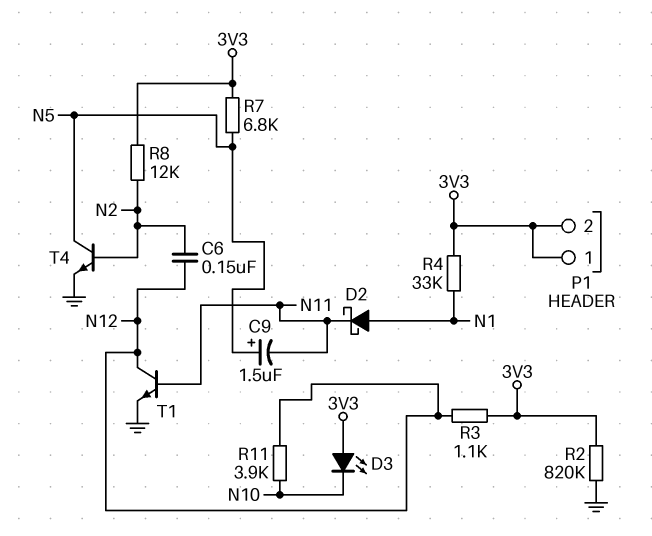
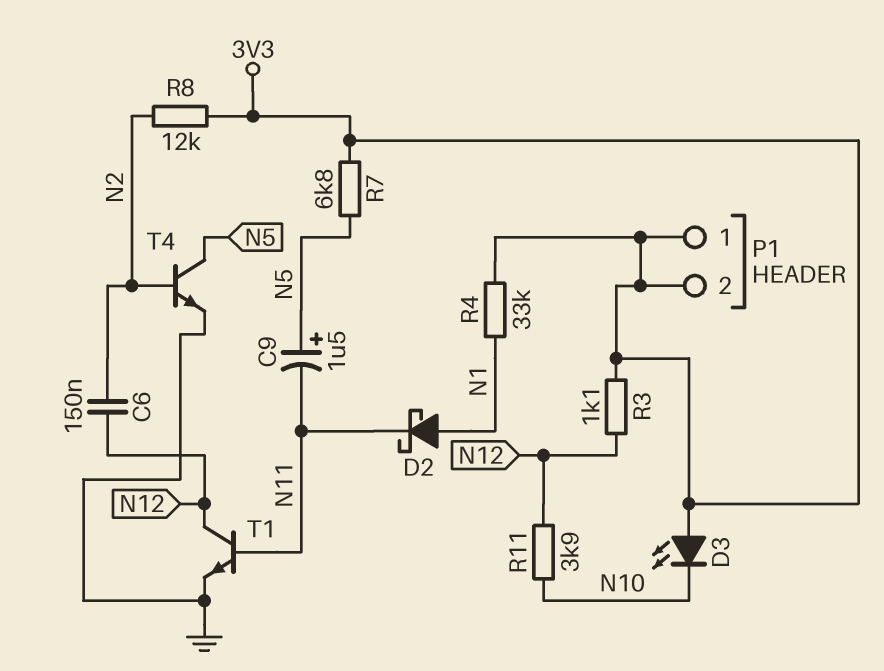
R2: 820k (3V3, GND) -> none

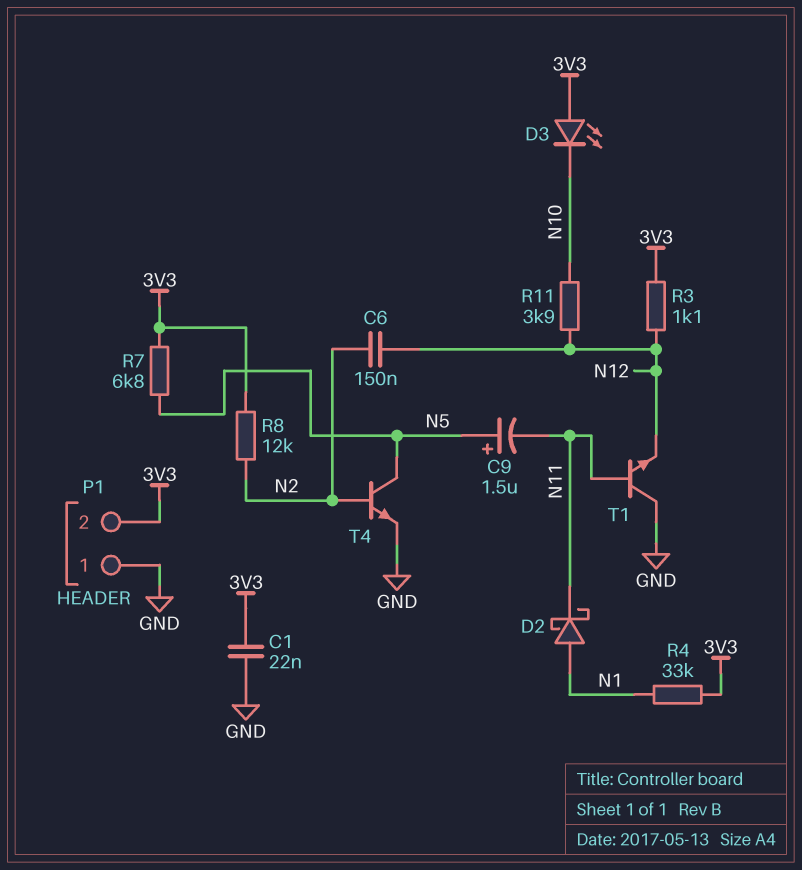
C1: none -> 22nF (3V3, GND)
P1 pin 1: 3V3 -> GND
T1: NPN (B N11, C N12, E GND) -> NPN (B N11, C GND, E N12)

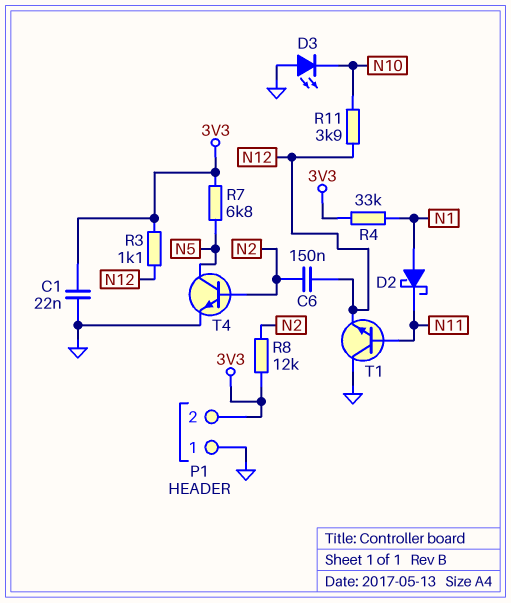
C9: 1.5uF (plus N5, minus N11) -> none
D3: LED (A 3V3, K N10) -> LED (A GND, K N10)

